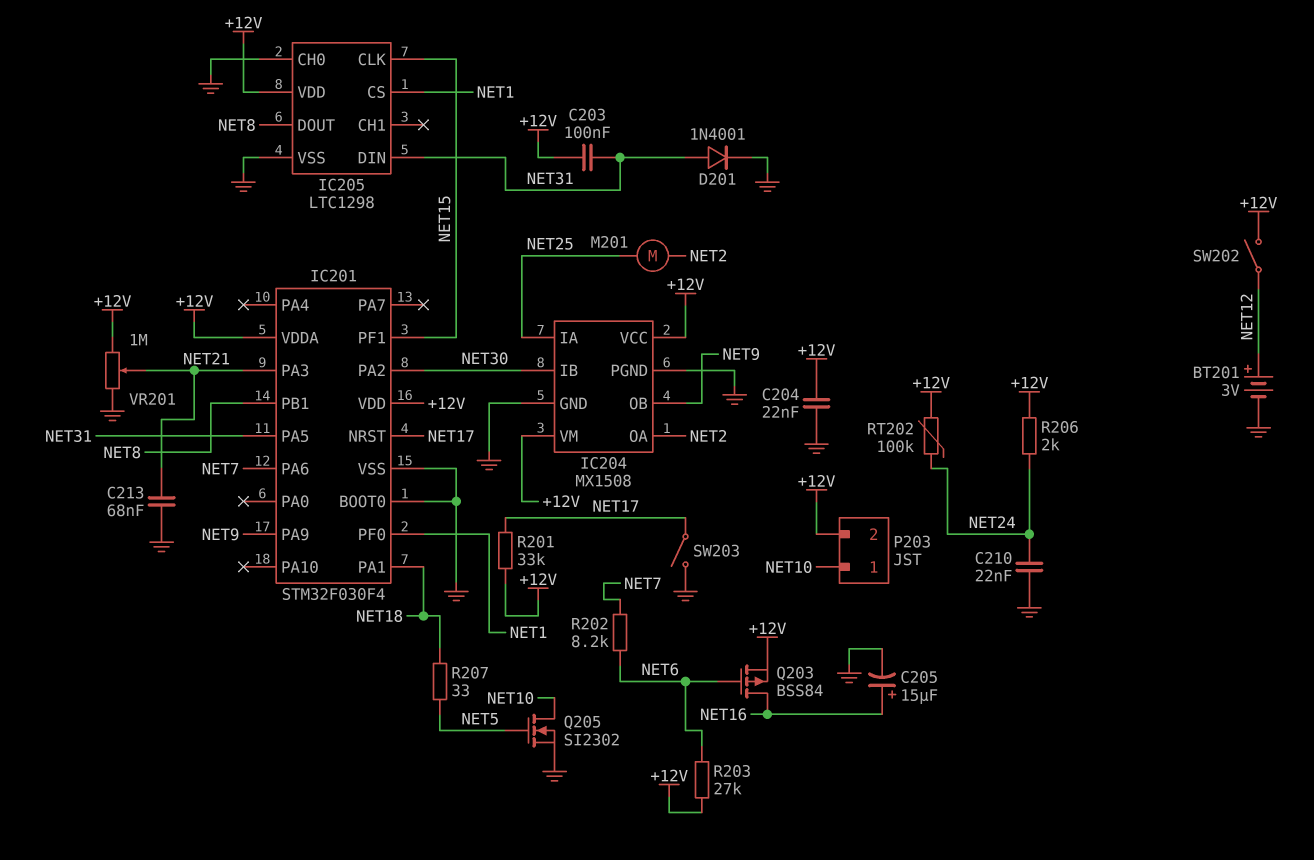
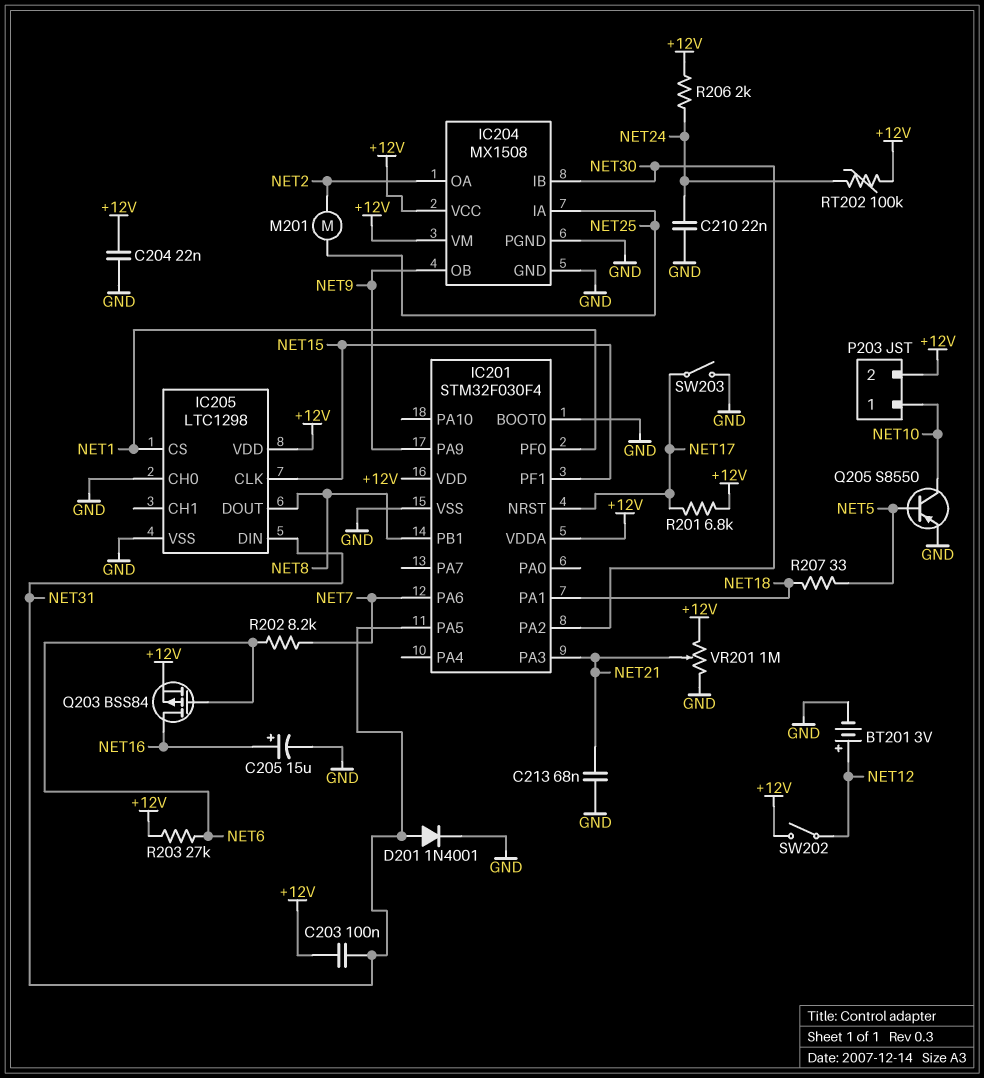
Q205: NMOS SI2302 (G NET5, D NET10, S GND) -> PNP S8550 (B NET5, C NET10, E GND)
R201: 33k (+12V, NET17) -> 6.8k (+12V, NET17)

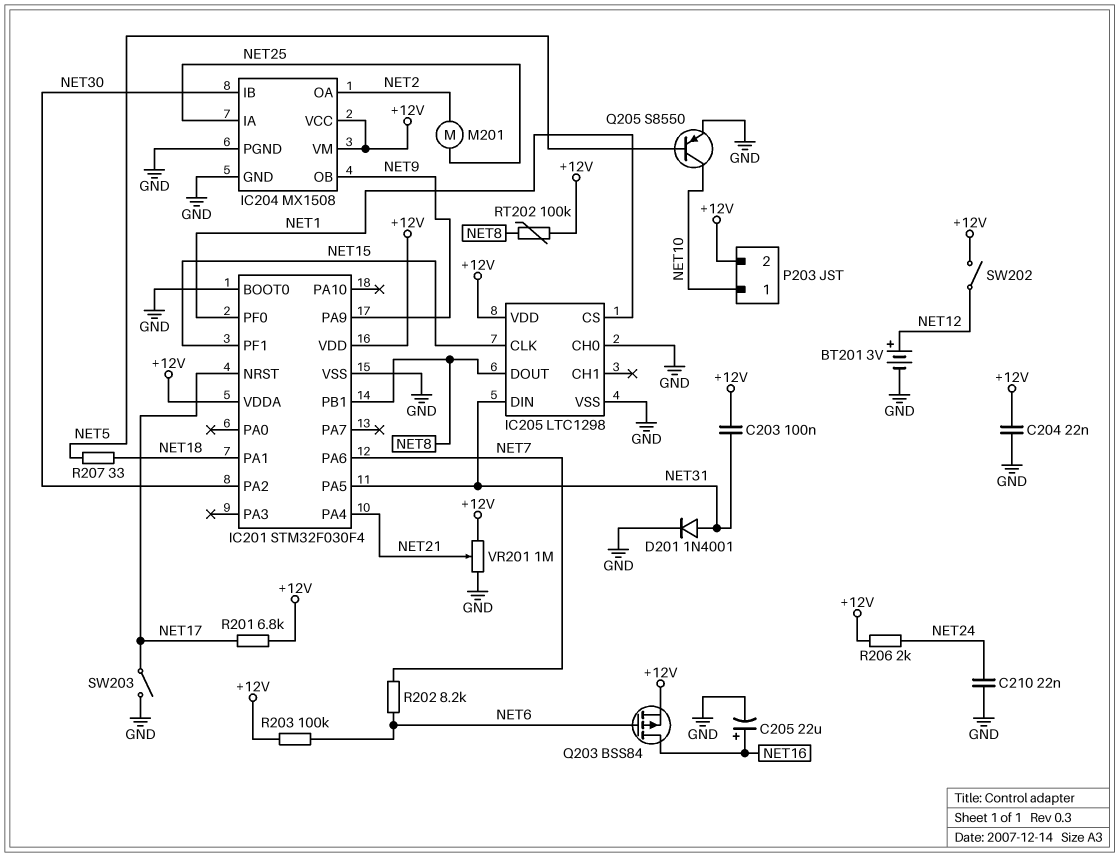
C205: 15uF (plus NET16, minus GND) -> 22uF (plus NET16, minus GND)
C213: 68nF (GND, NET21) -> none
IC201 pin PA3: NET21 -> none
IC201 pin PA4: none -> NET21
R203: 27k (+12V, NET6) -> 100k (+12V, NET6)
RT202: 100k (+12V, NET24) -> 100k (+12V, NET8)

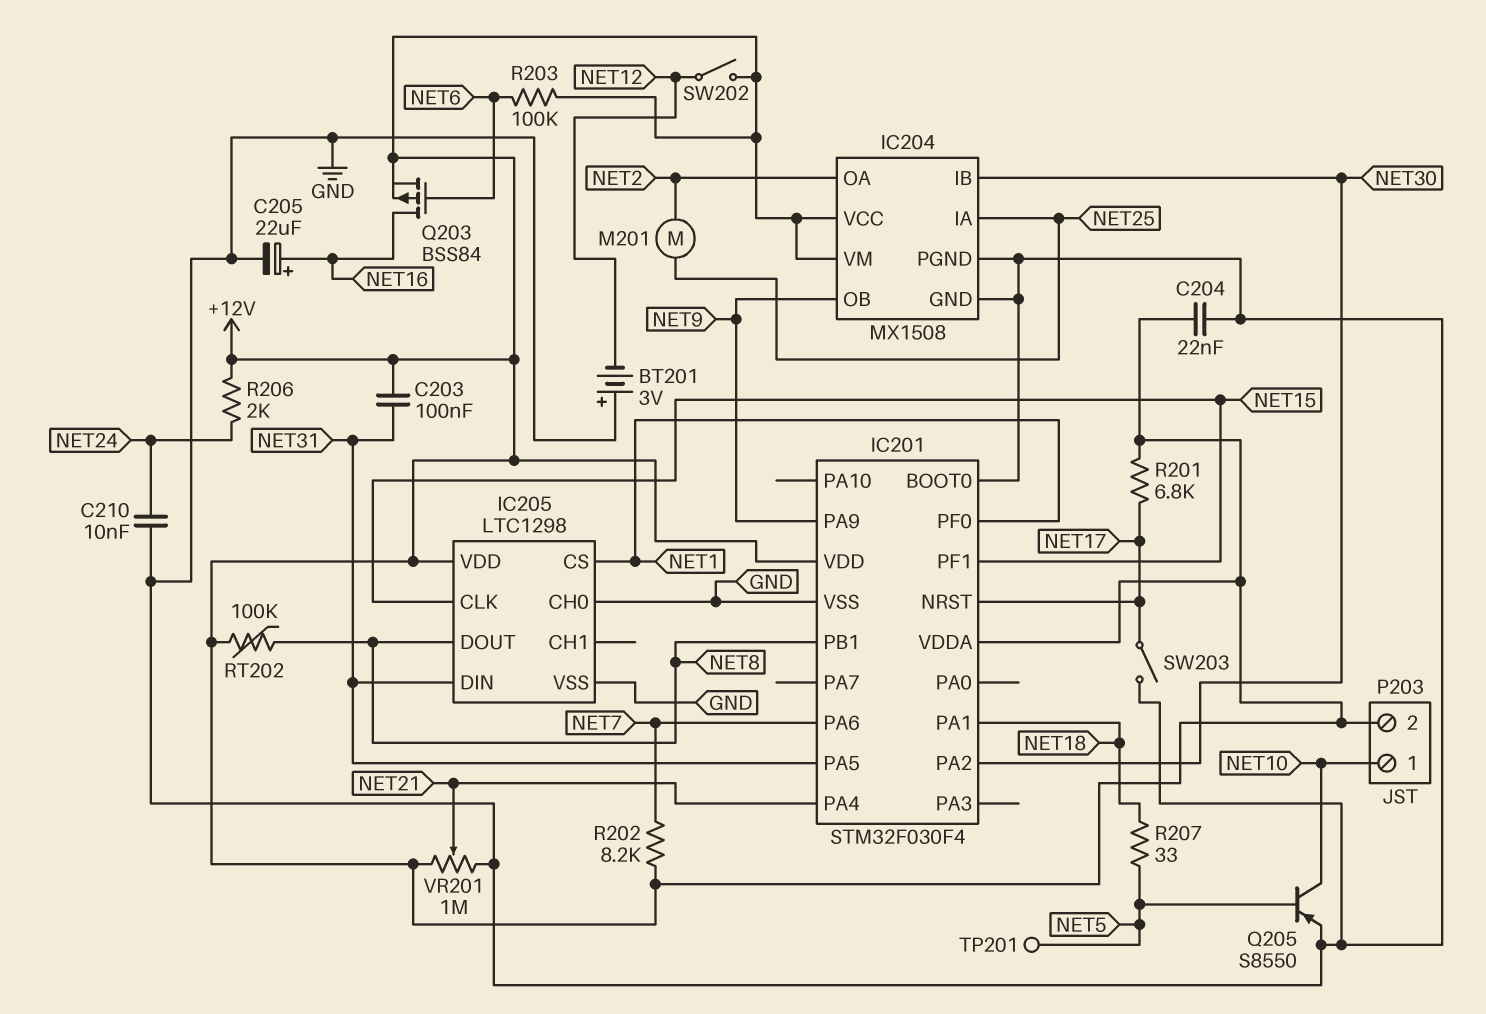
BT201: 3V (plus NET12, minus GND) -> 3V (plus GND, minus NET12)
C210: 22nF (GND, NET24) -> 10nF (GND, NET24)
D201: diode 1N4001 (A NET31, K GND) -> none
R202: 8.2k (NET6, NET7) -> 8.2k (+12V, NET7)
TP201: none -> test point (NET5)

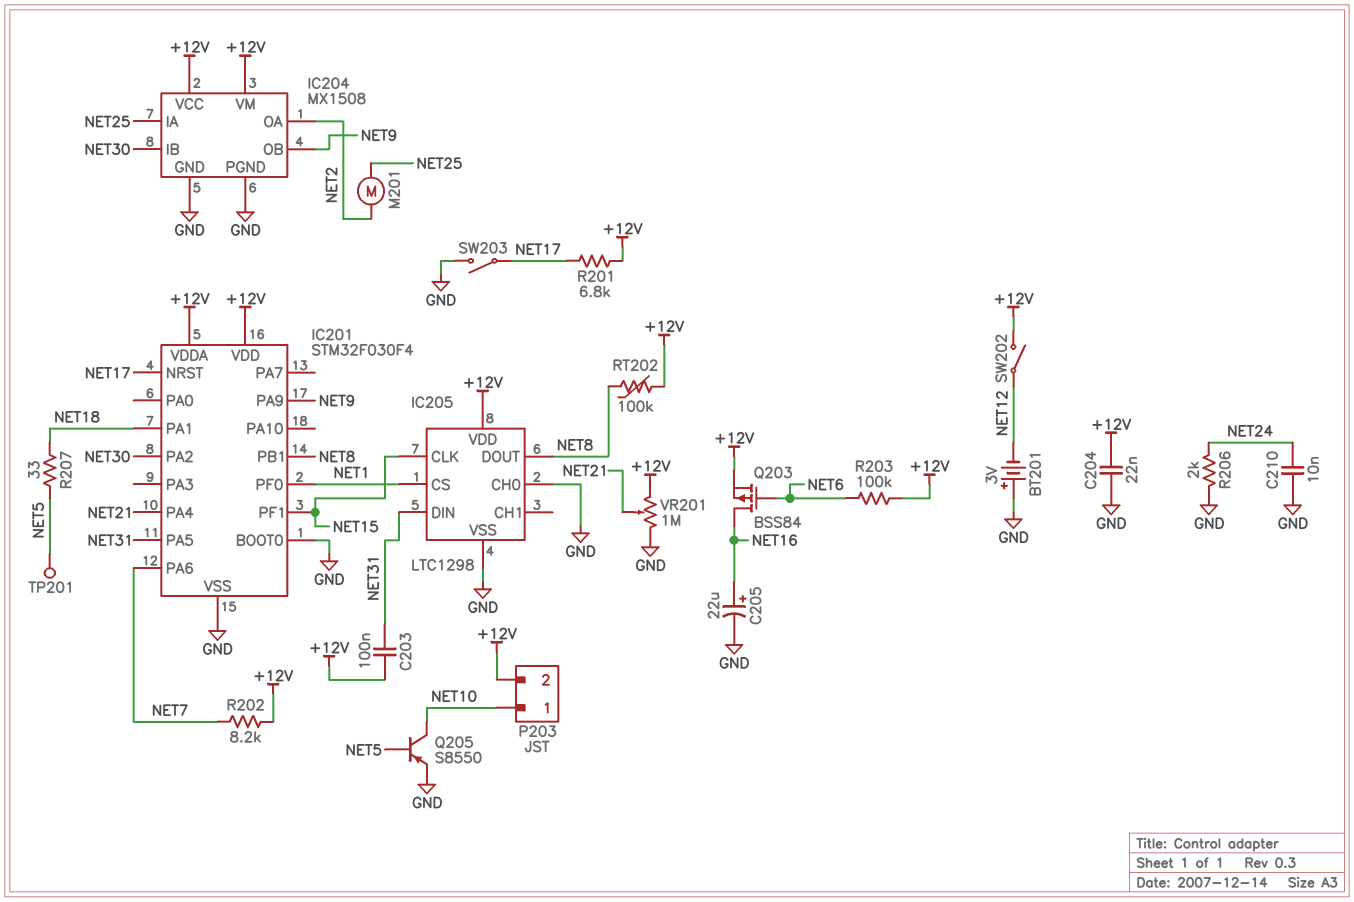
R206: 2k (+12V, NET24) -> 2k (GND, NET24)

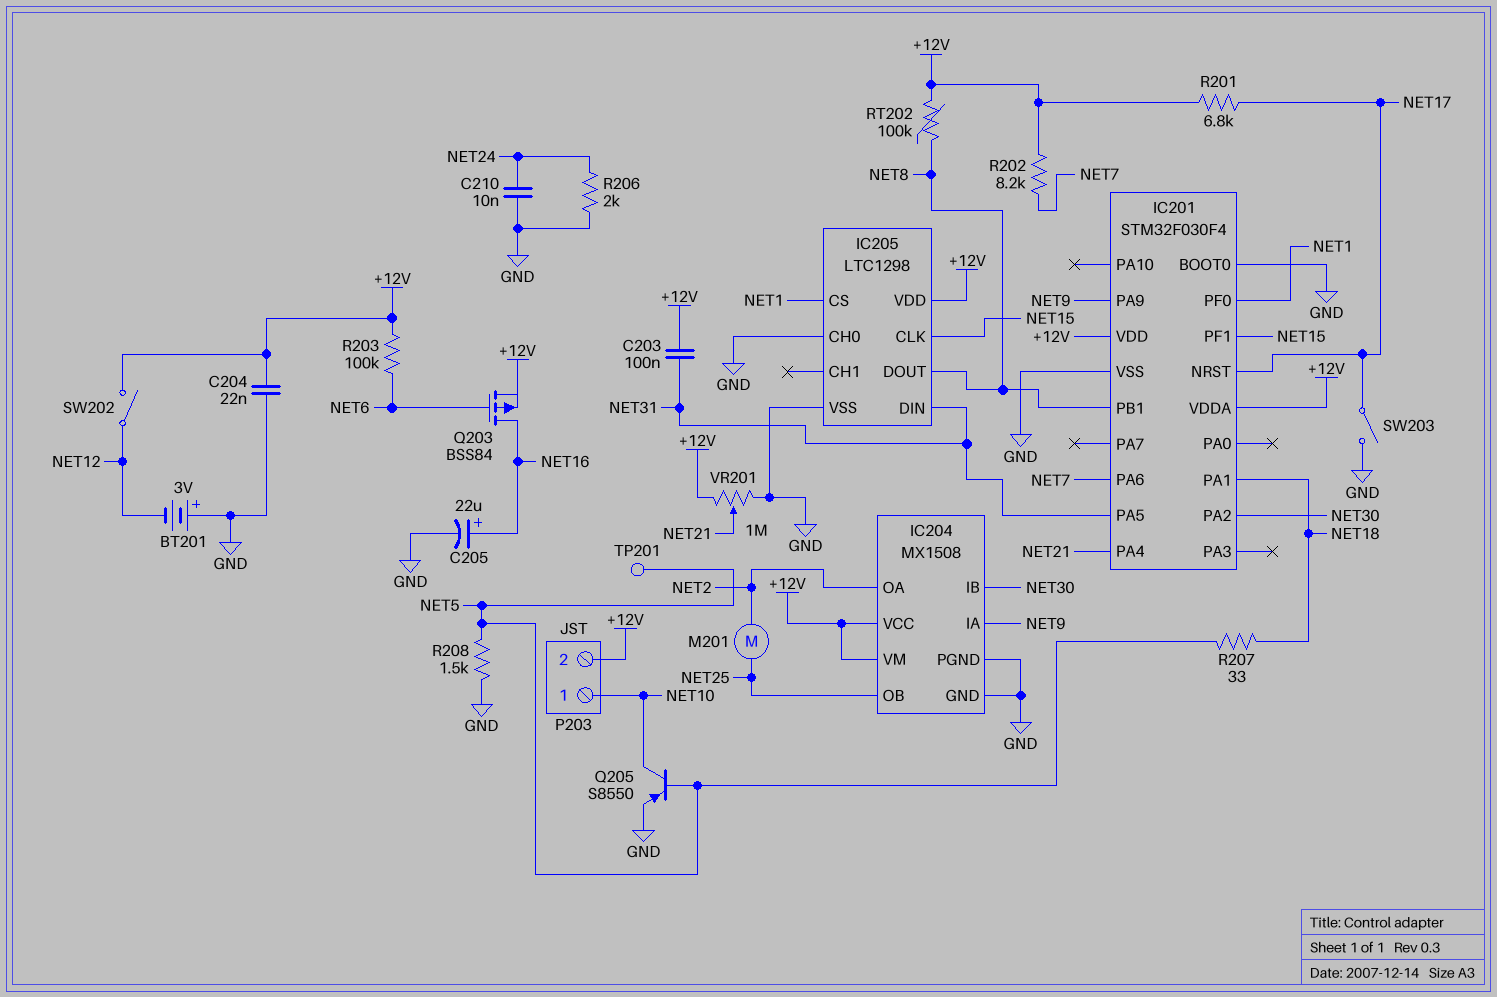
IC204 pin IA: NET25 -> NET9
IC204 pin OB: NET9 -> NET25
R208: none -> 1.5k (GND, NET5)

